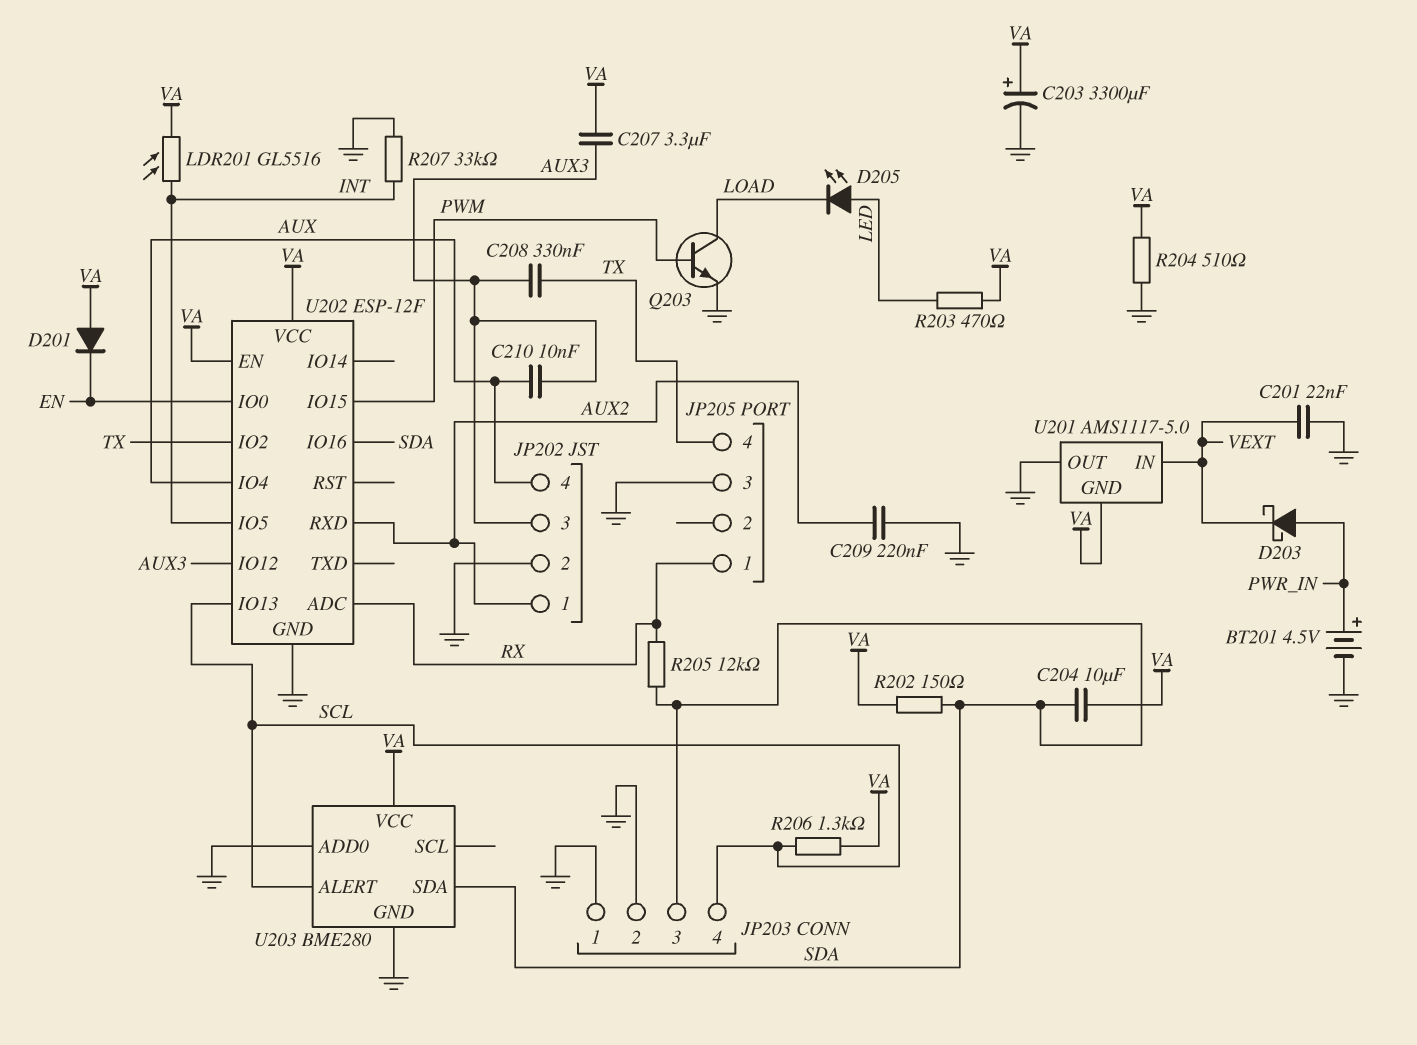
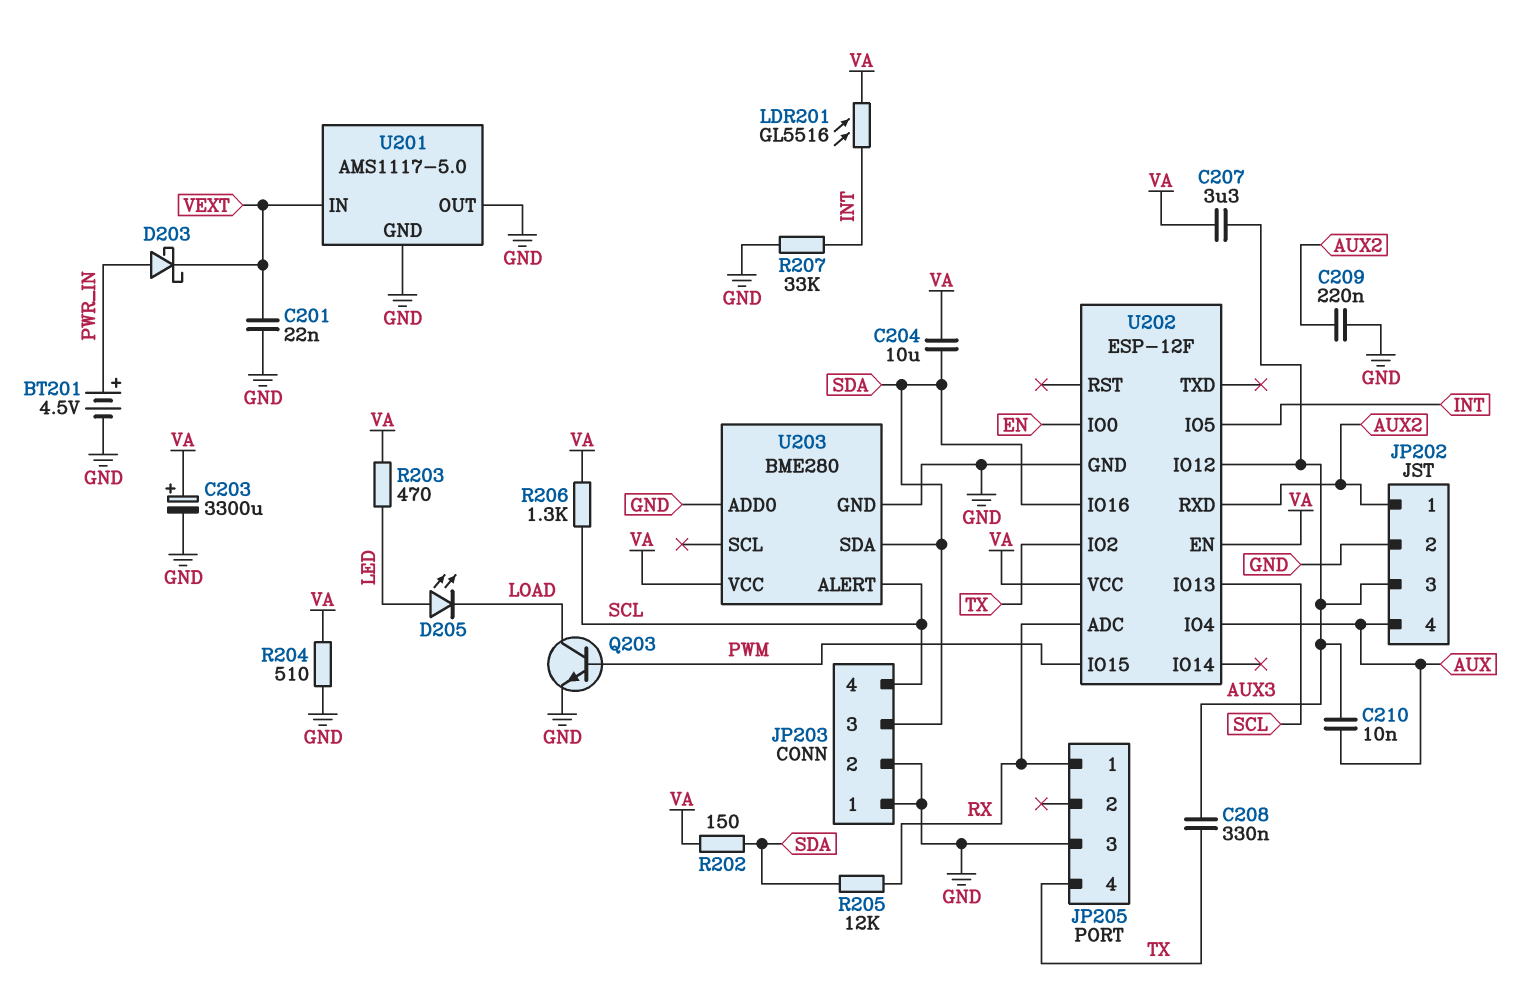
D201: diode (A VA, K EN) -> none
U201 pin GND: VA -> GND

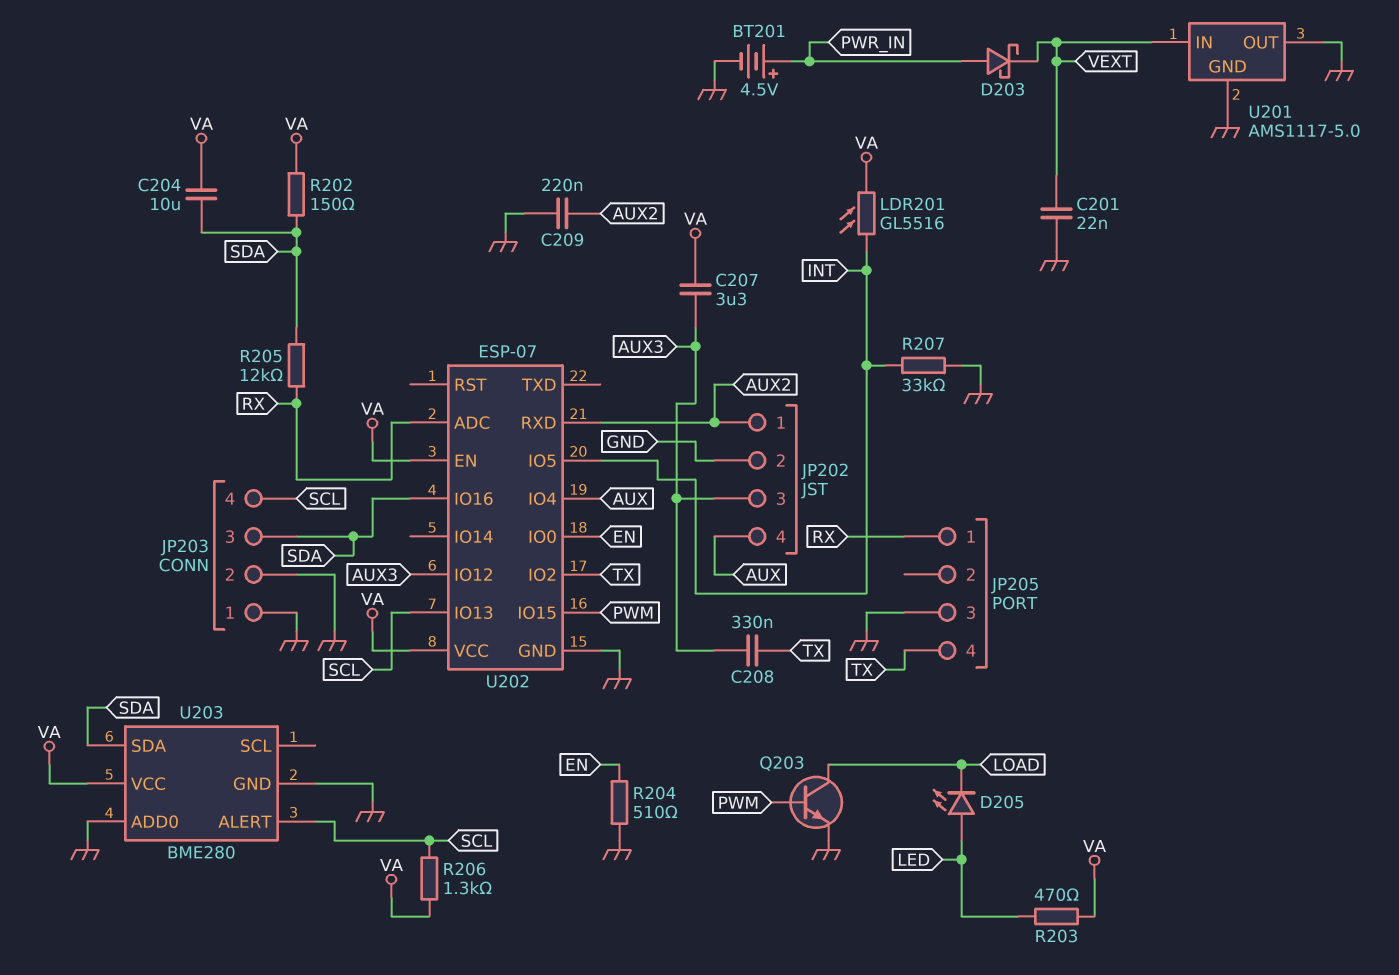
C203: 3300uF (plus VA, minus GND) -> none
C210: 10nF (AUX, AUX3) -> none
R204: 510 (GND, VA) -> 510 (EN, GND)
U202: ESP-12F -> ESP-07

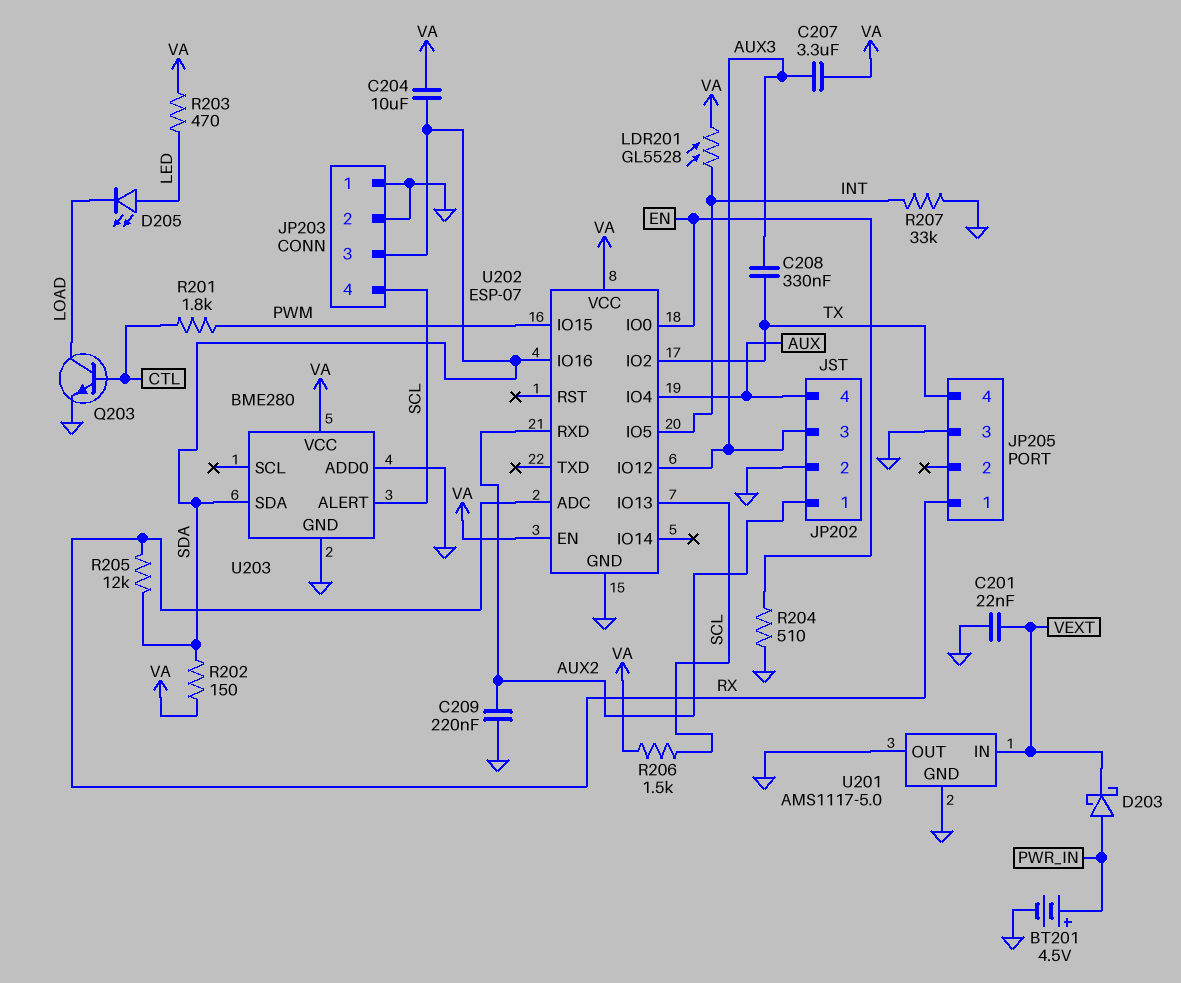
LDR201: GL5516 (INT, VA) -> GL5528 (INT, VA)
Q203: NPN (B PWM, C LOAD, E GND) -> NPN (B CTL, C LOAD, E GND)
R201: none -> 1.8k (CTL, PWM)
R206: 1.3k (SCL, VA) -> 1.5k (SCL, VA)

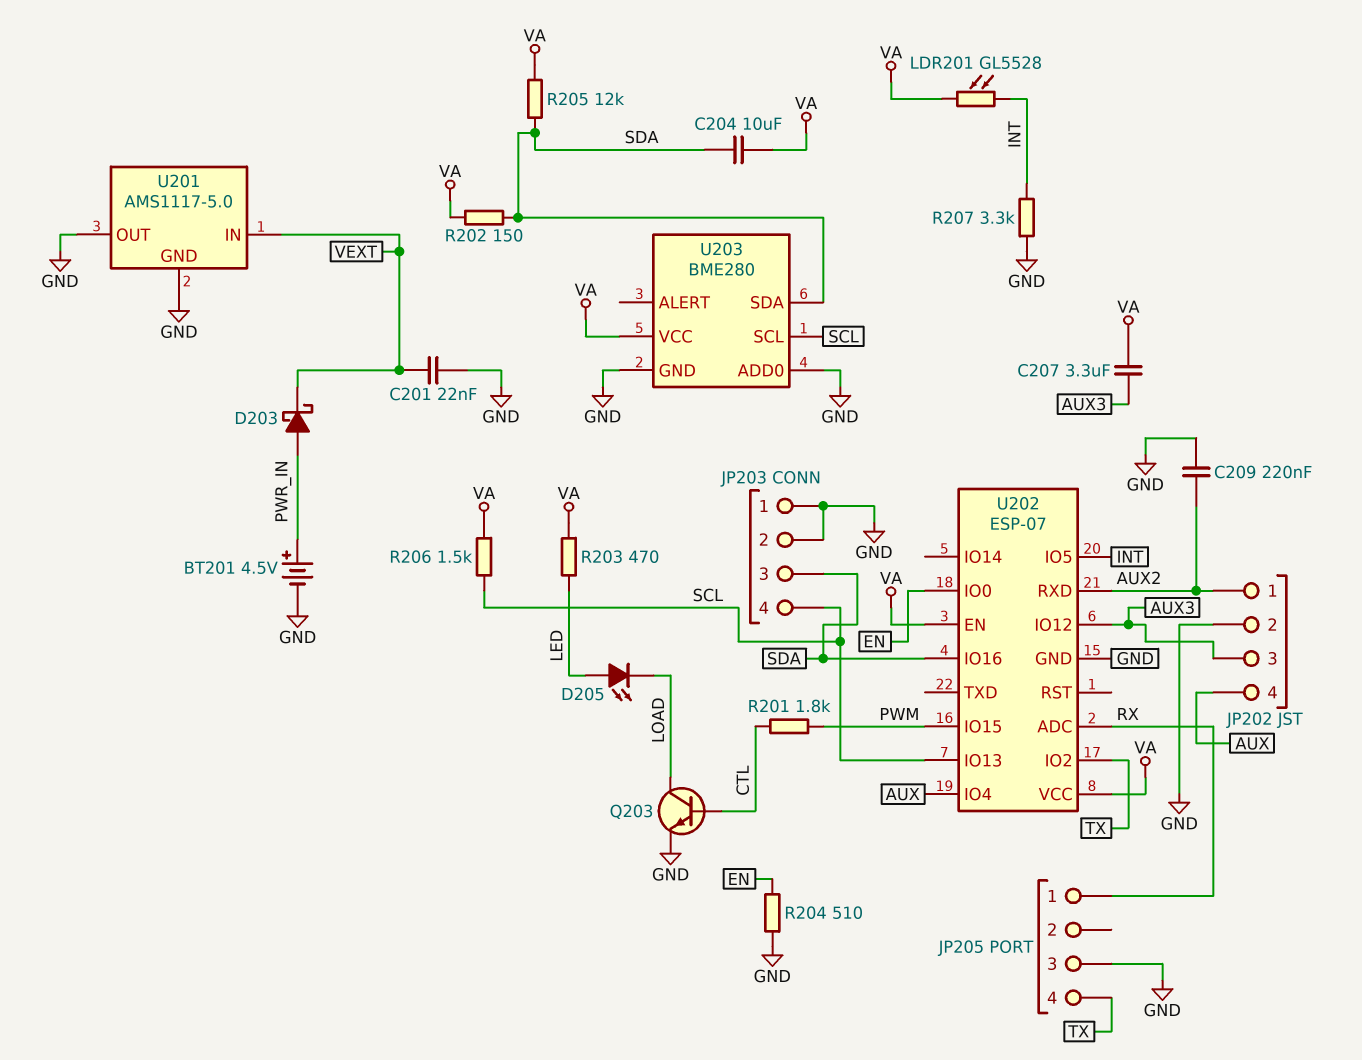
C208: 330nF (AUX3, TX) -> none
R205: 12k (RX, SDA) -> 12k (SDA, VA)
R207: 33k (GND, INT) -> 3.3k (GND, INT)
U203 pin ALERT: SCL -> none
U203 pin SCL: none -> SCL

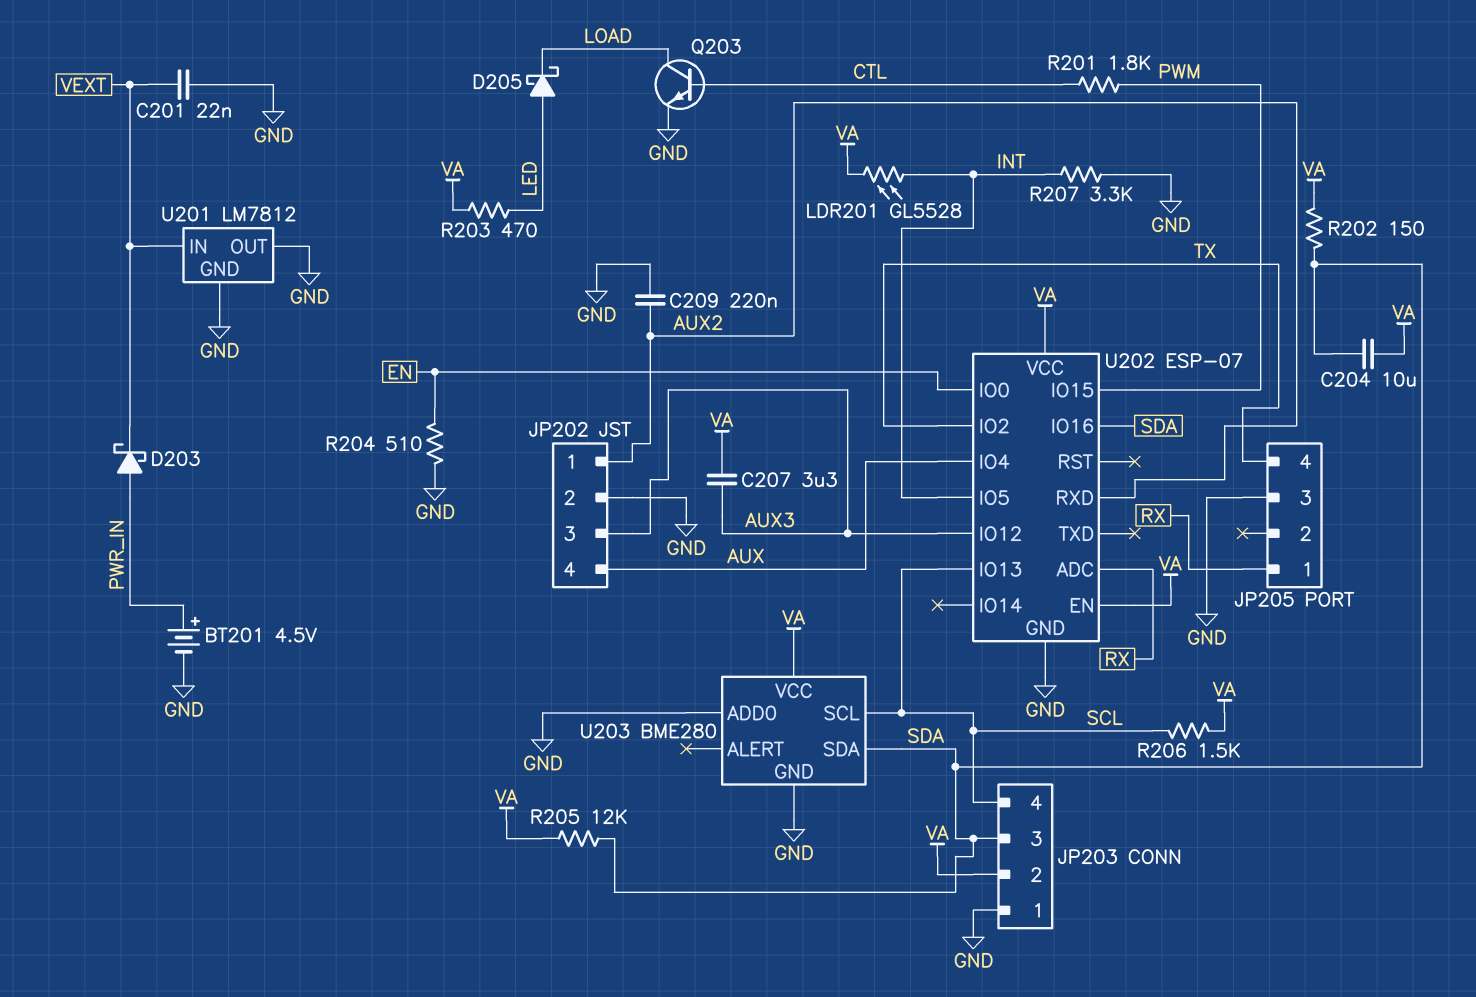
D205: LED (A LED, K LOAD) -> schottky (A LED, K LOAD)
JP203 pin 2: GND -> VA
U201: AMS1117-5.0 -> LM7812

